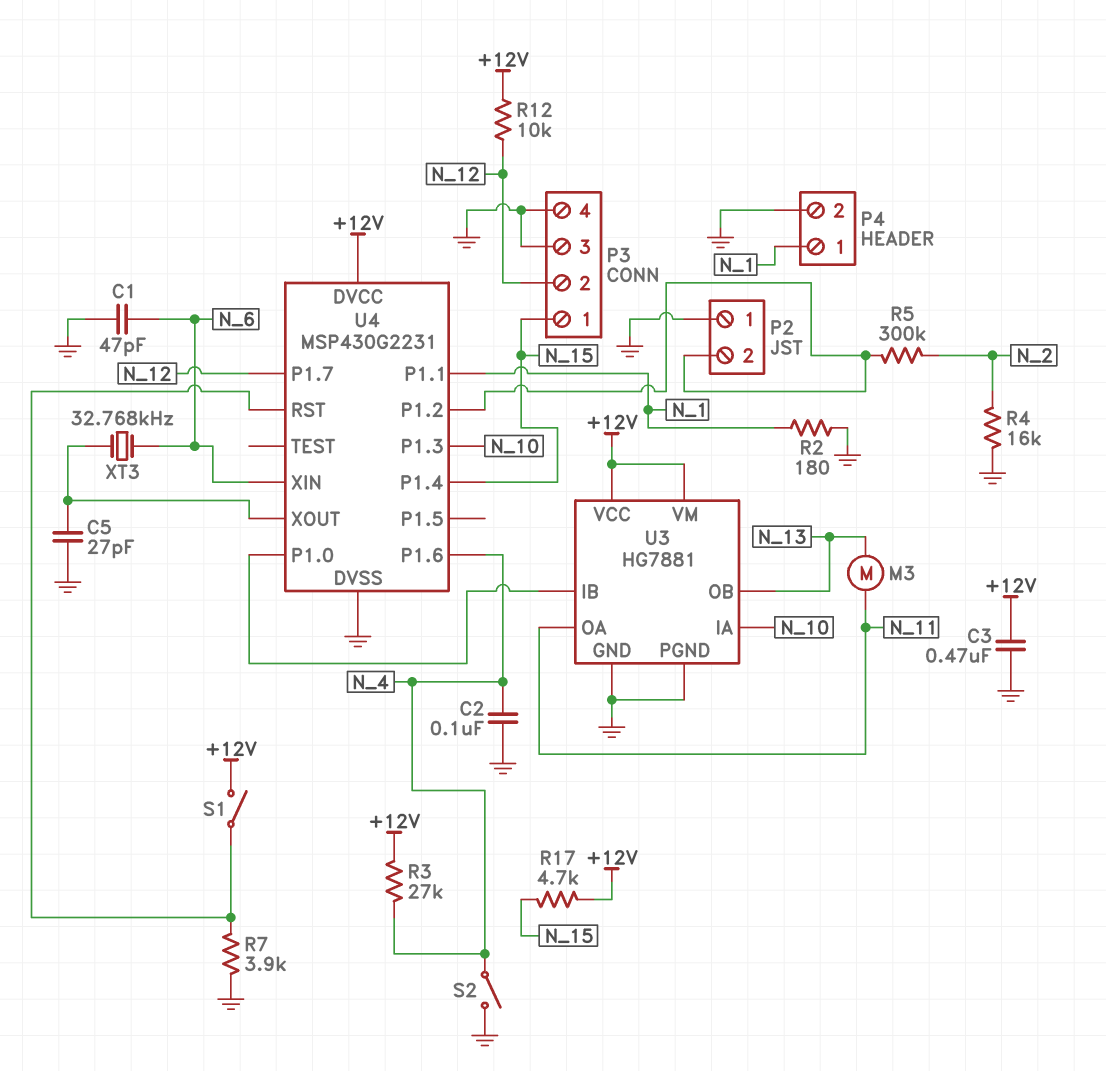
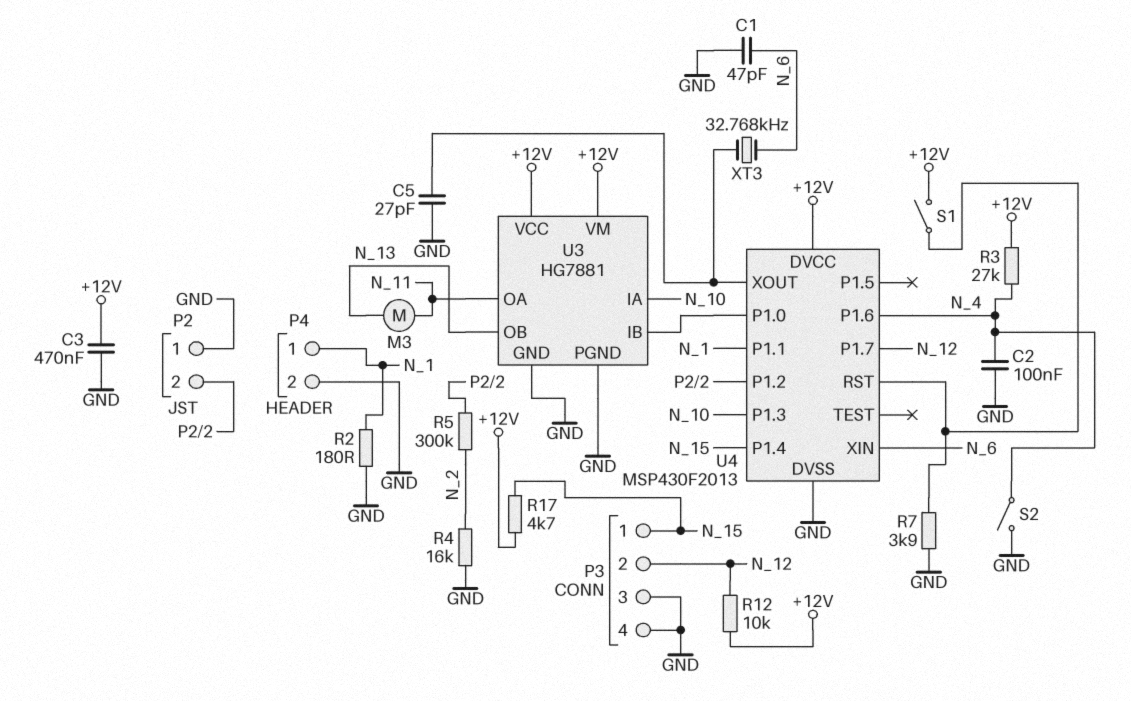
U4: MSP430G2231 -> MSP430F2013

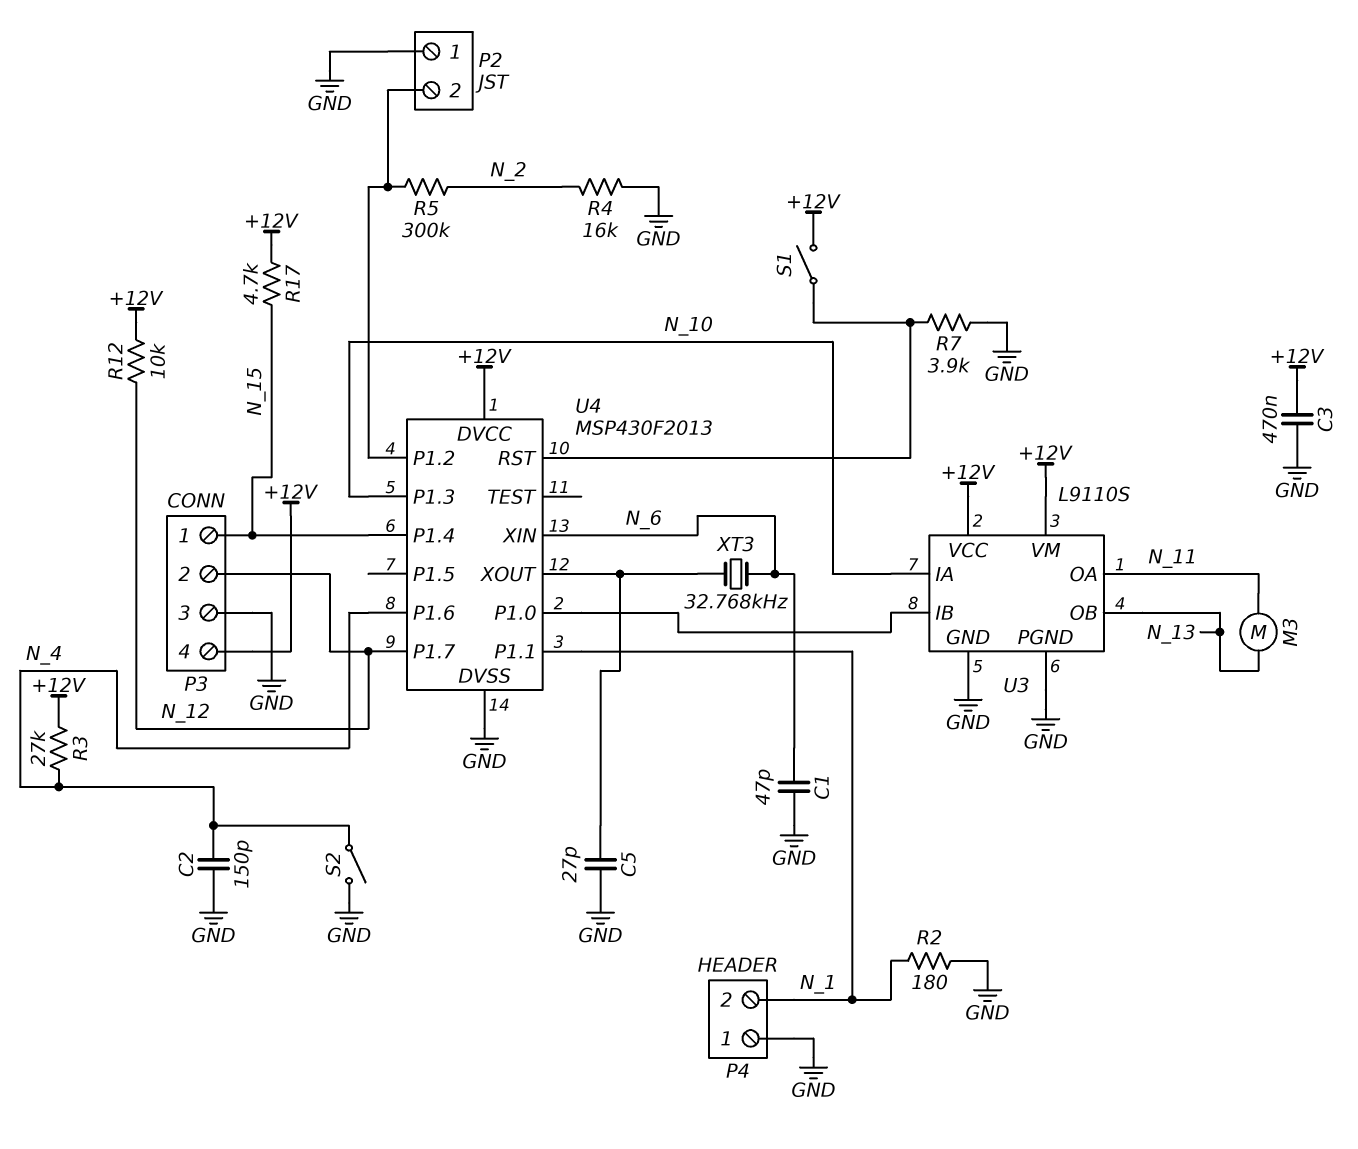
C2: 100nF (GND, N_4) -> 150pF (GND, N_4)
P3 pin 4: GND -> +12V
P4 pin 1: N_1 -> GND
P4 pin 2: GND -> N_1
U3: HG7881 -> L9110S

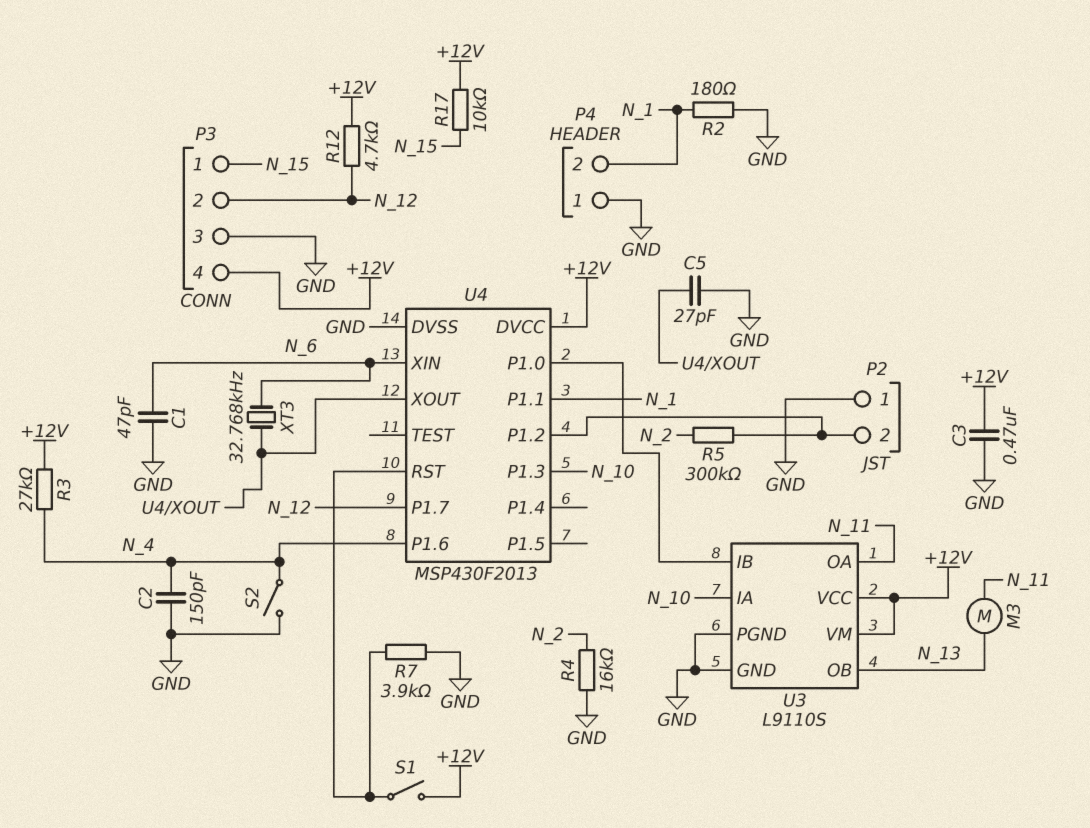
R12: 10k (+12V, N_12) -> 4.7k (+12V, N_12)
R17: 4.7k (+12V, N_15) -> 10k (+12V, N_15)
U4 pin P1.4: N_15 -> none

